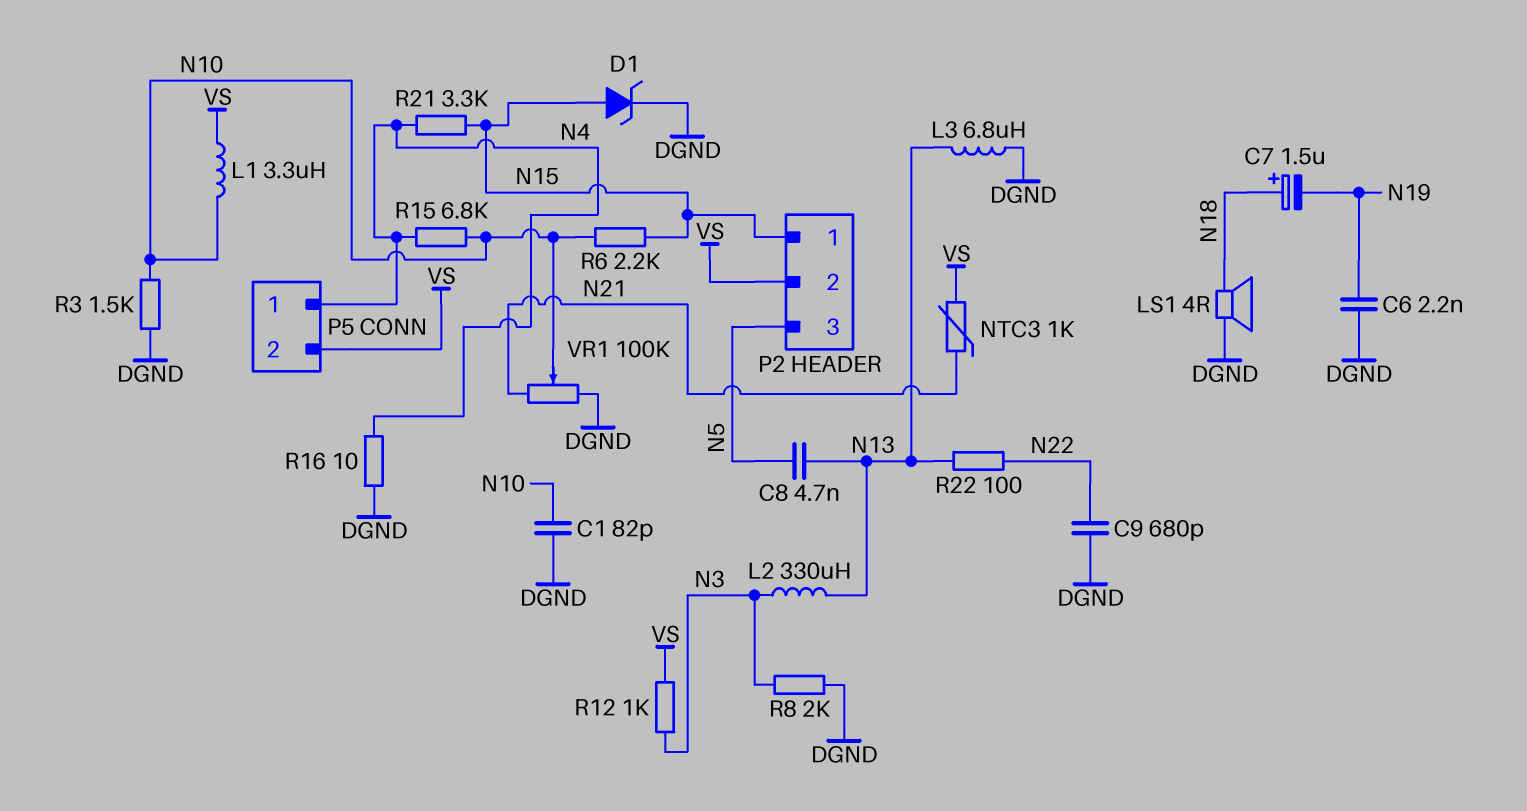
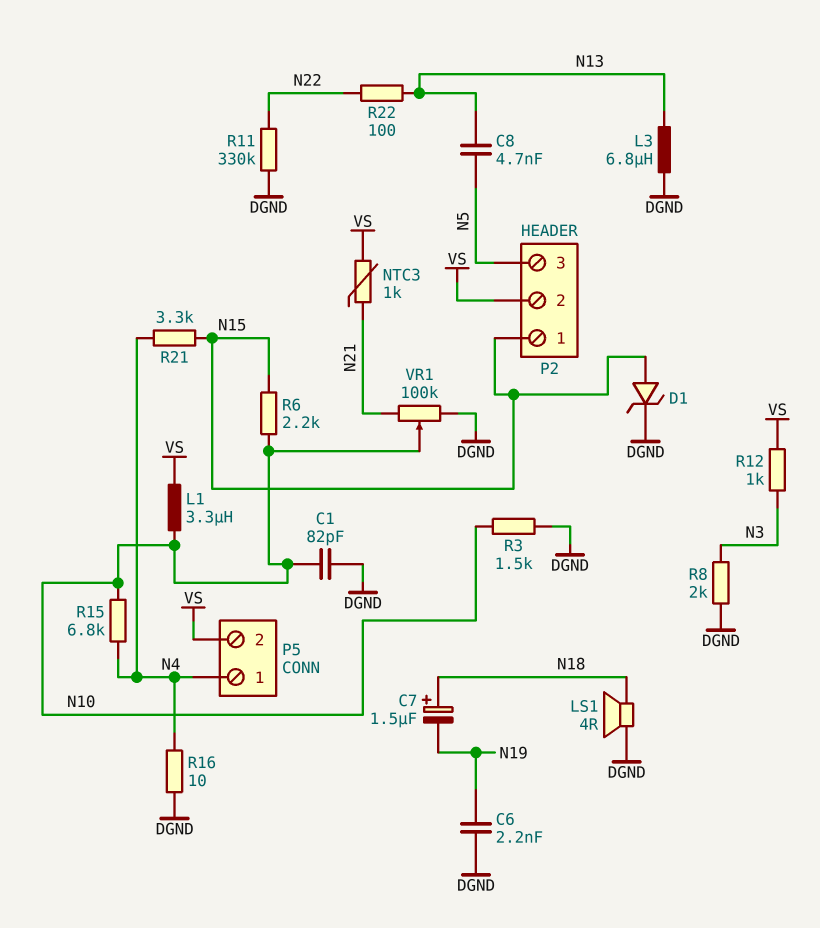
C9: 680pF (DGND, N22) -> none
L2: 330uH (N3, N13) -> none
R11: none -> 330k (DGND, N22)

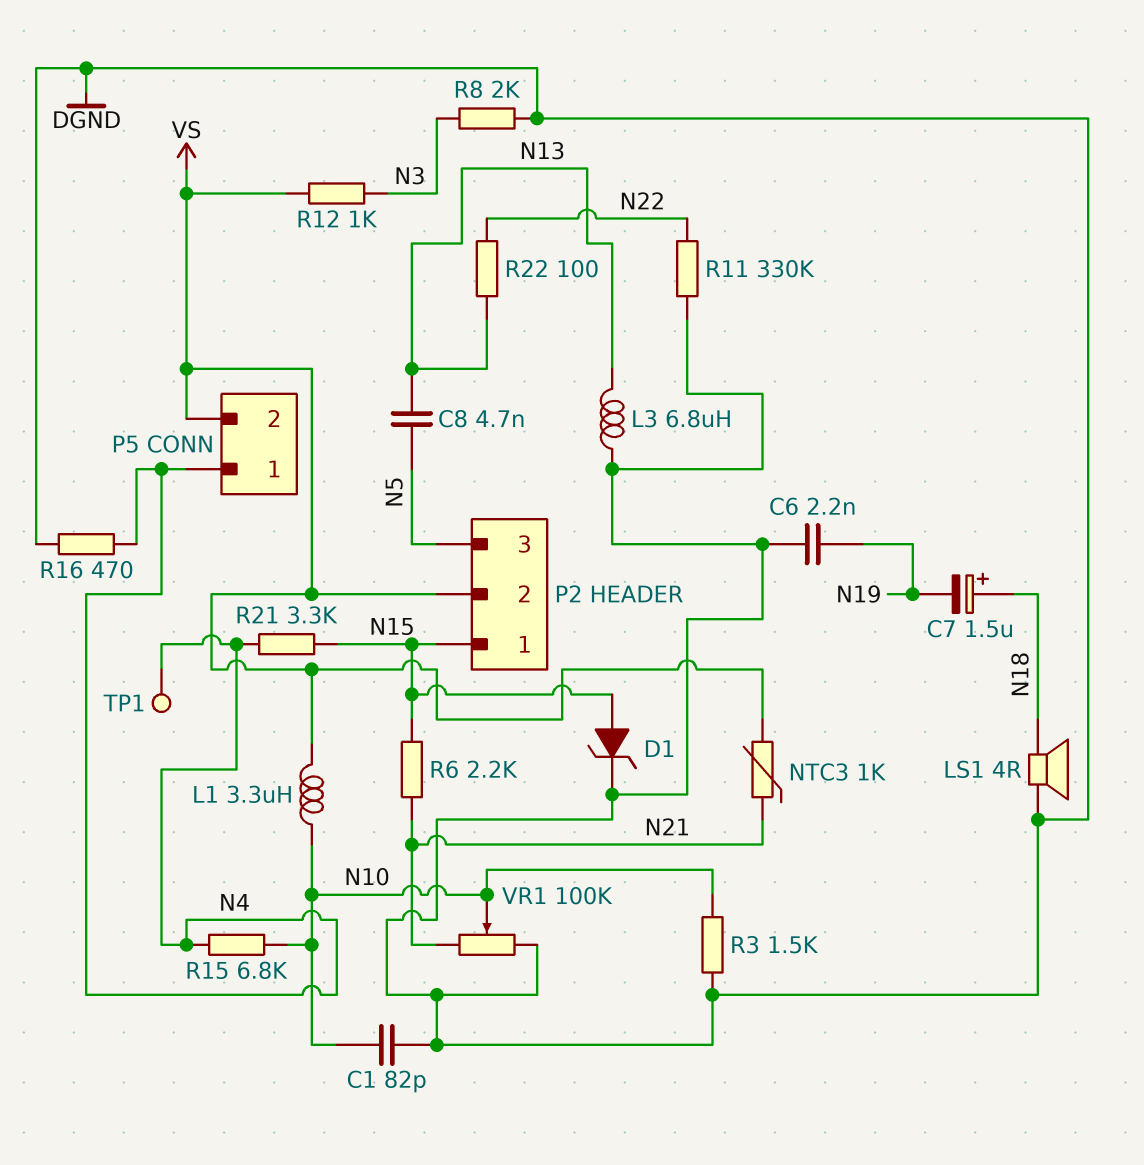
R6: 2.2k (N10, N15) -> 2.2k (N15, N21)
R16: 10 (DGND, N4) -> 470 (DGND, N4)
TP1: none -> test point (N4)

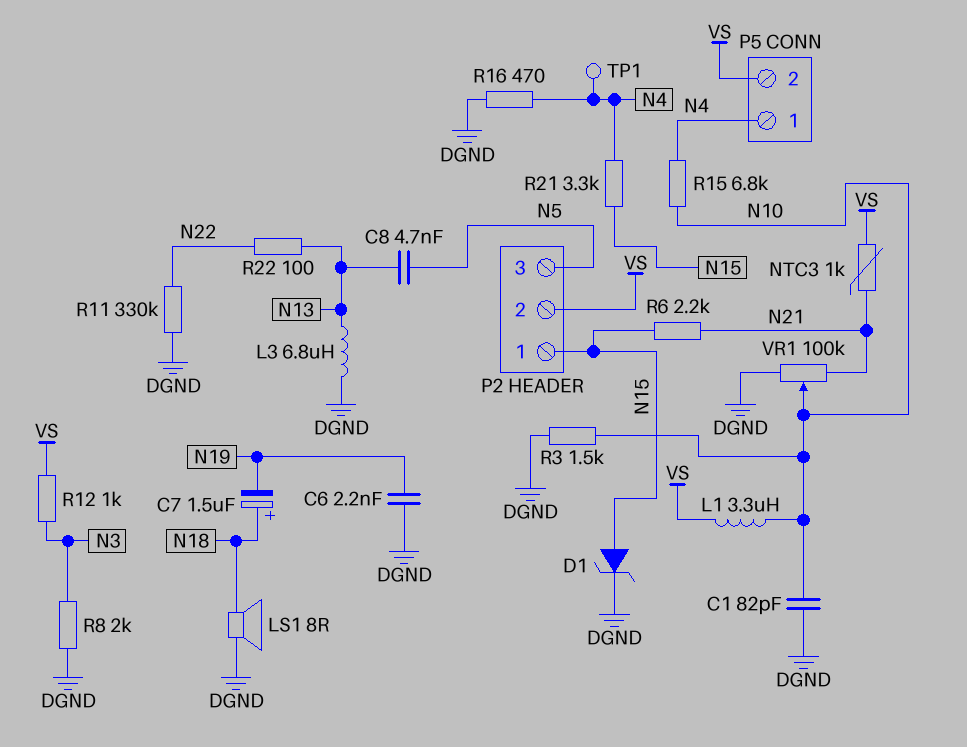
LS1: speaker 4R (DGND, N18) -> speaker 8R (DGND, N18)

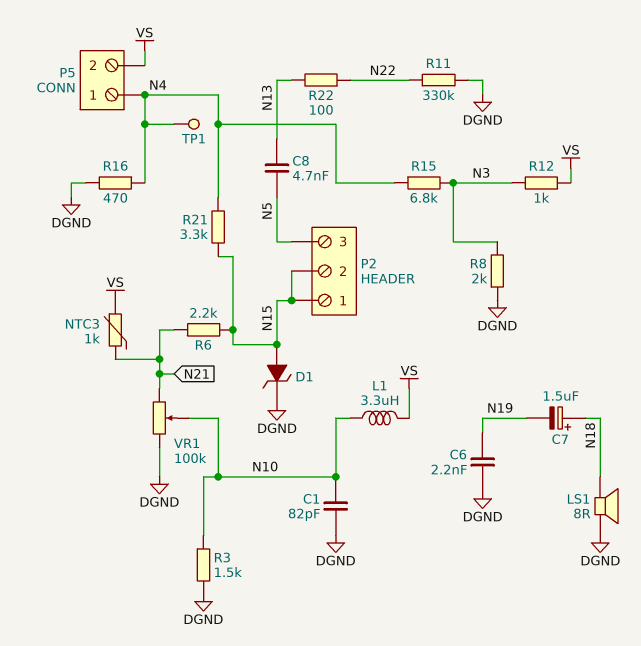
L3: 6.8uH (DGND, N13) -> none
P2 pin 2: VS -> N15
R15: 6.8k (N4, N10) -> 6.8k (N3, N4)

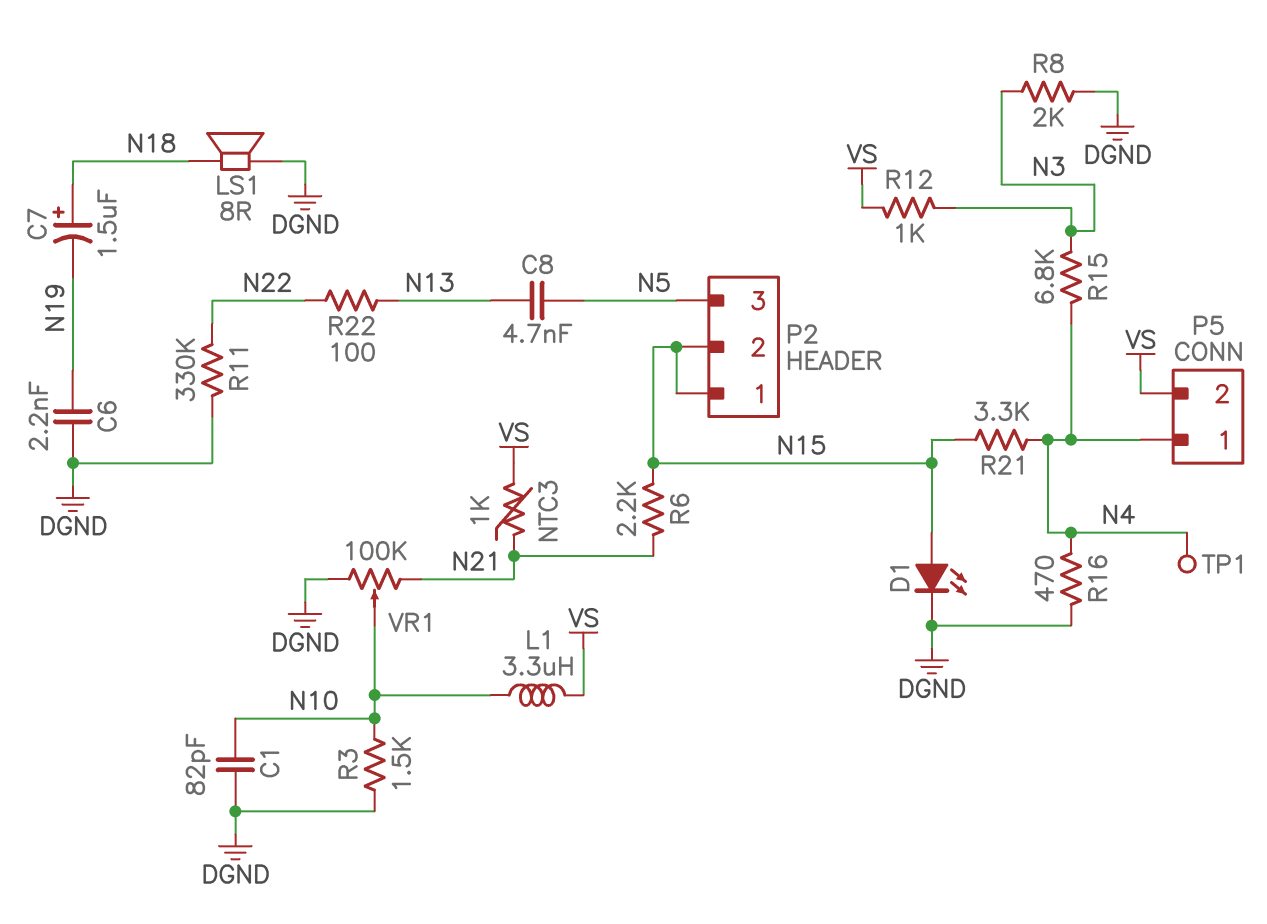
D1: zener (A N15, K DGND) -> LED (A N15, K DGND)

